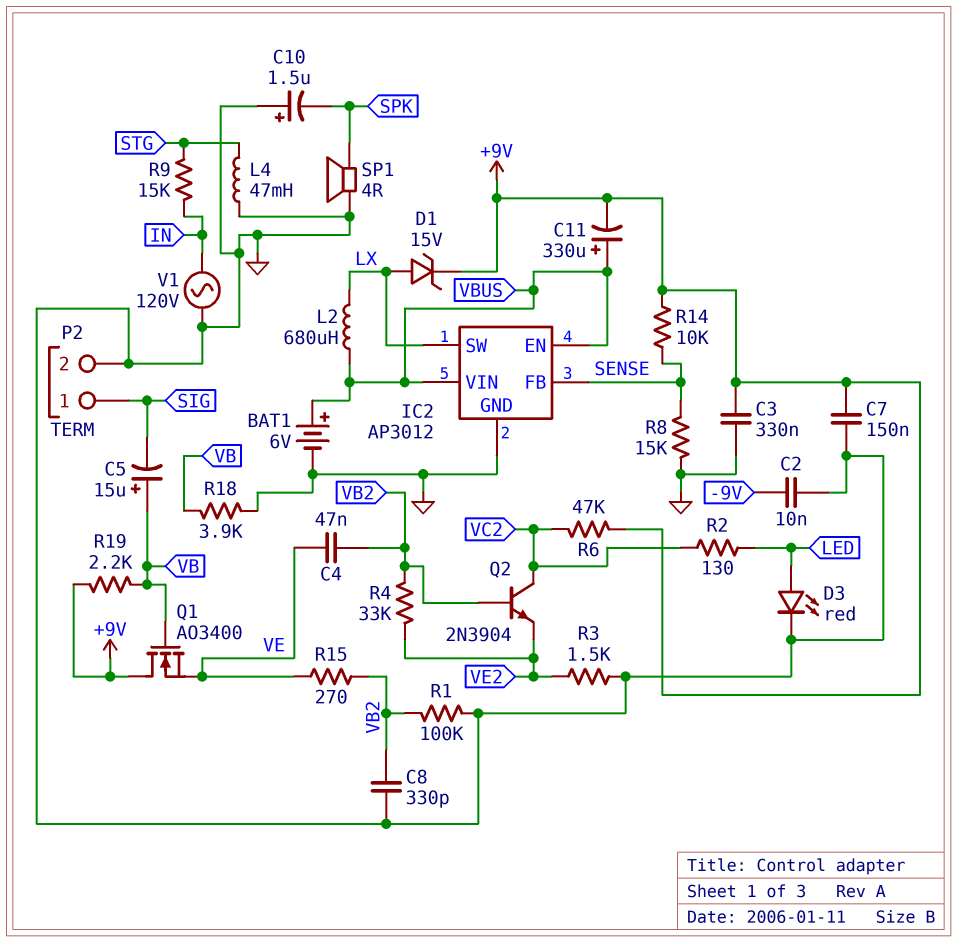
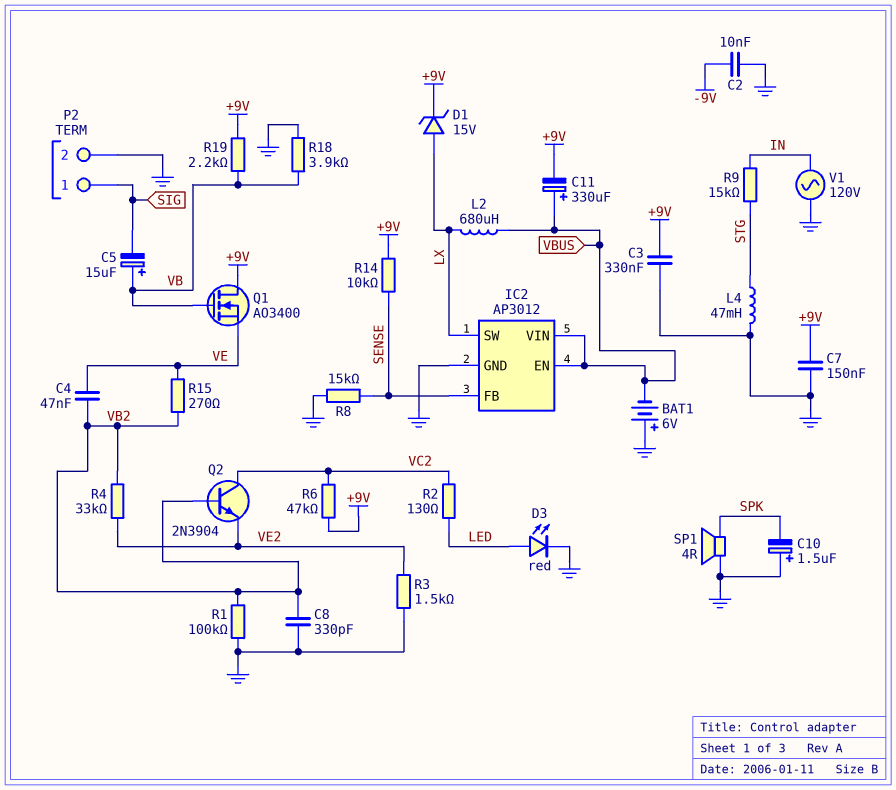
BAT1: 6V (plus VBUS, minus GND) -> 6V (plus GND, minus VBUS)

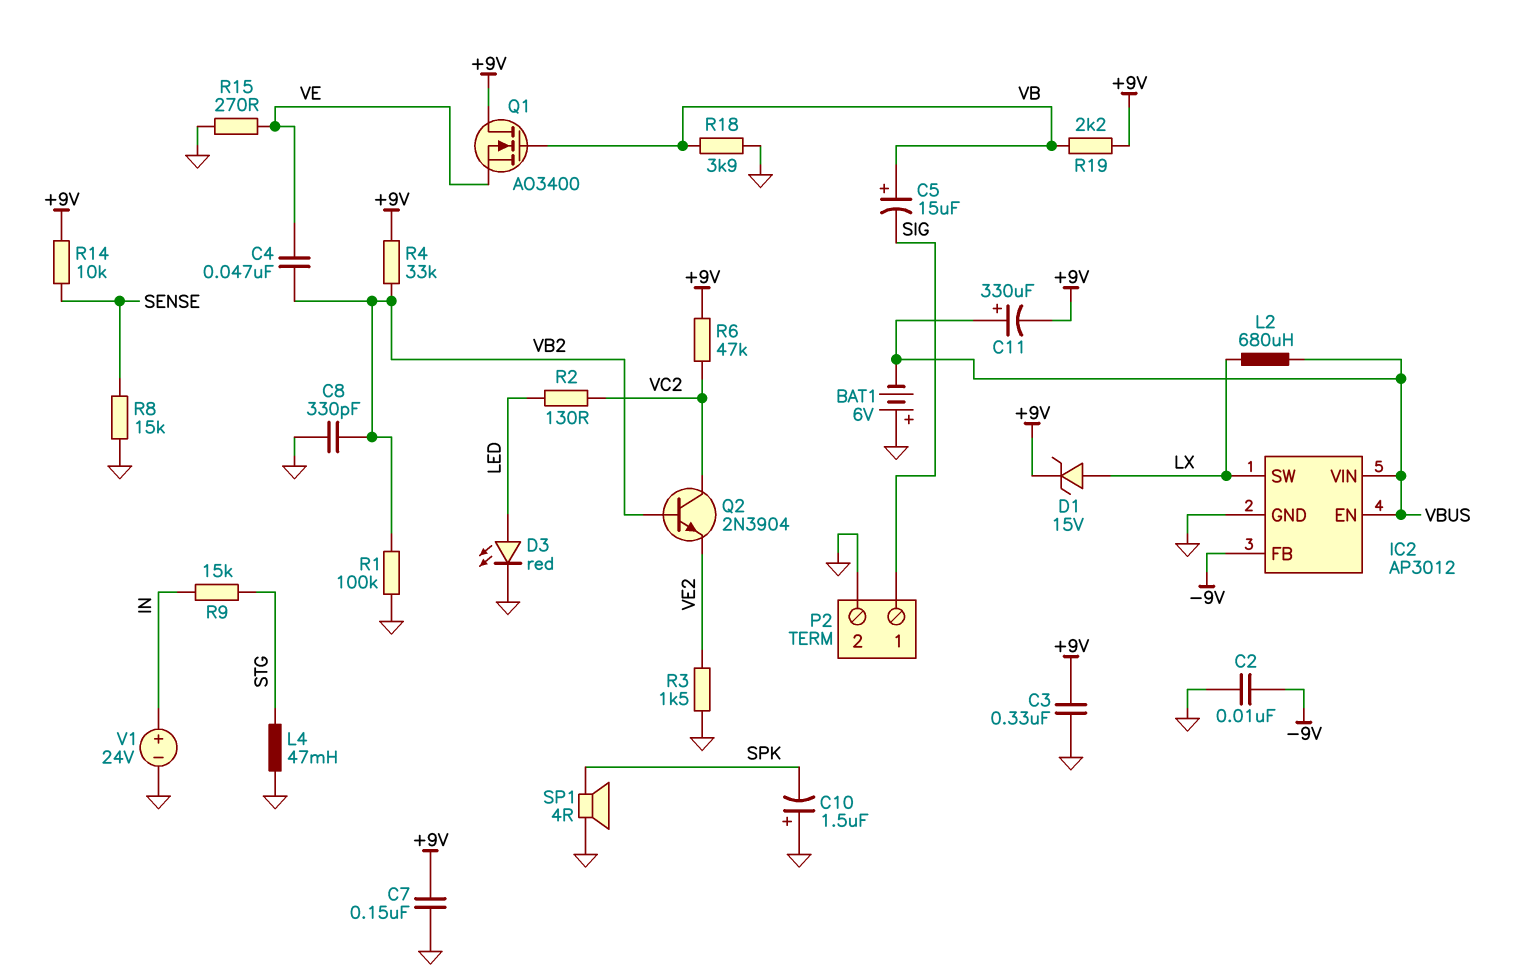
IC2 pin FB: SENSE -> -9V
R4: 33k (VB2, VE2) -> 33k (+9V, VB2)
R15: 270 (VB2, VE) -> 270 (GND, VE)
V1: AC 120V (GND, IN) -> 24V (plus IN, minus GND)

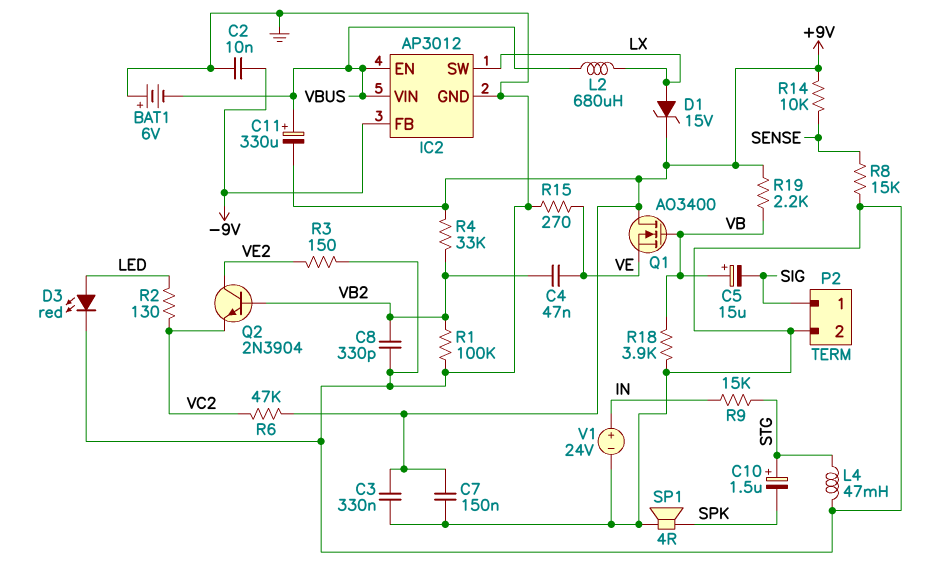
C10: 1.5uF (plus GND, minus SPK) -> 1.5uF (plus STG, minus SPK)
Q2: NPN 2N3904 (B VB2, C VC2, E VE2) -> NPN 2N3904 (B VB2, C VE2, E VC2)
R3: 1.5k (GND, VE2) -> 150 (GND, VE2)

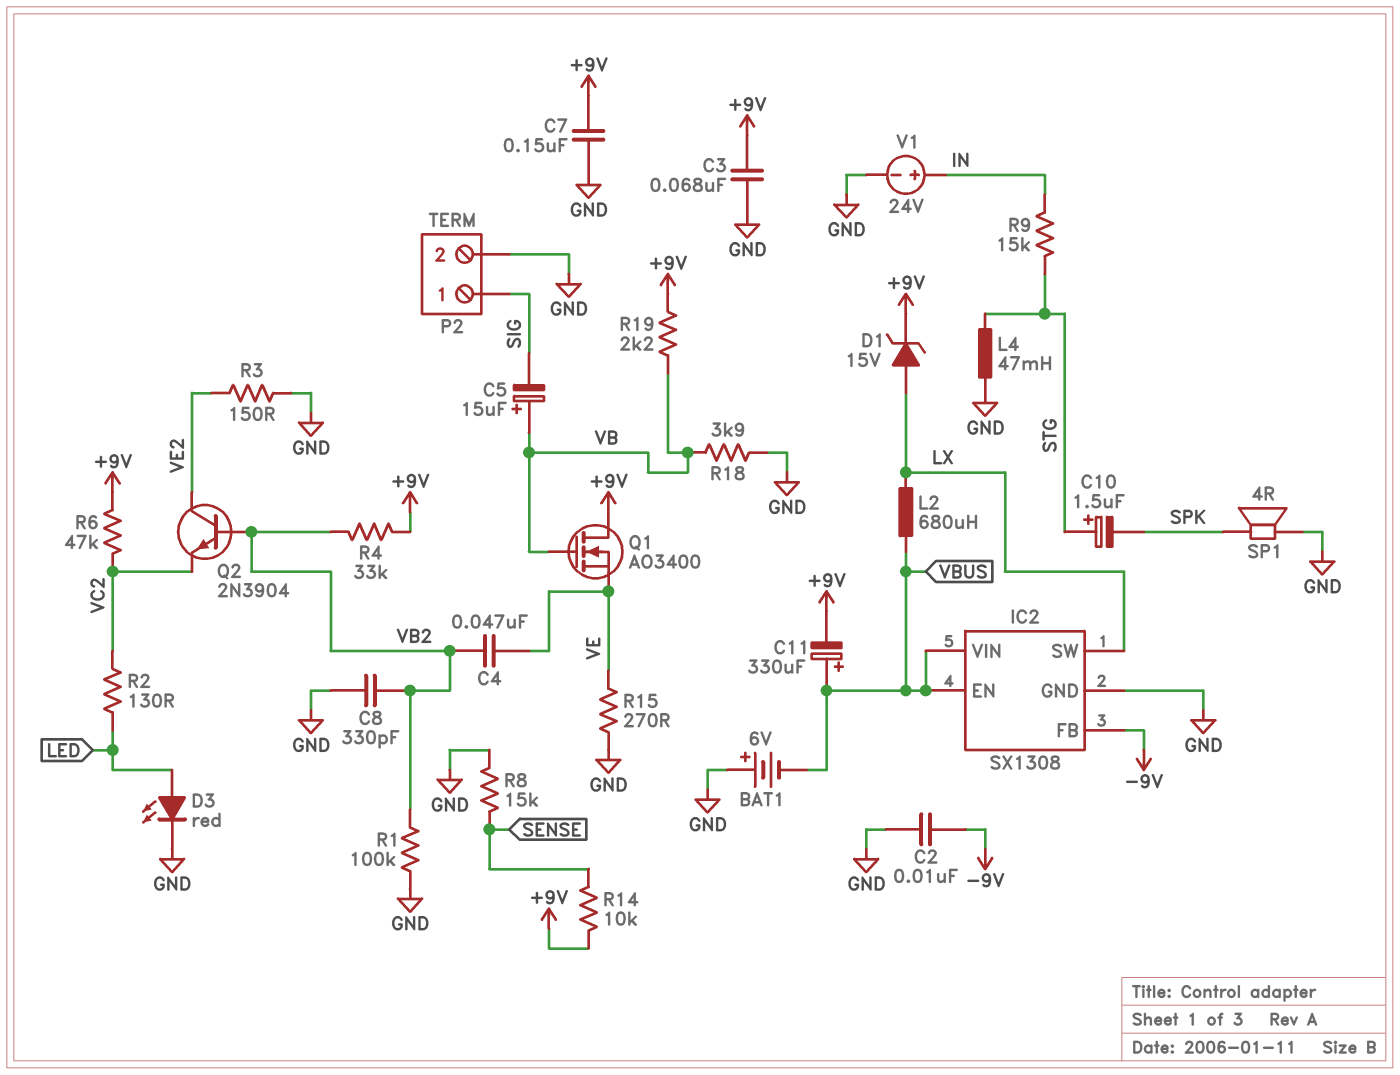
C3: 330nF (+9V, GND) -> 68nF (+9V, GND)
IC2: AP3012 -> SX1308

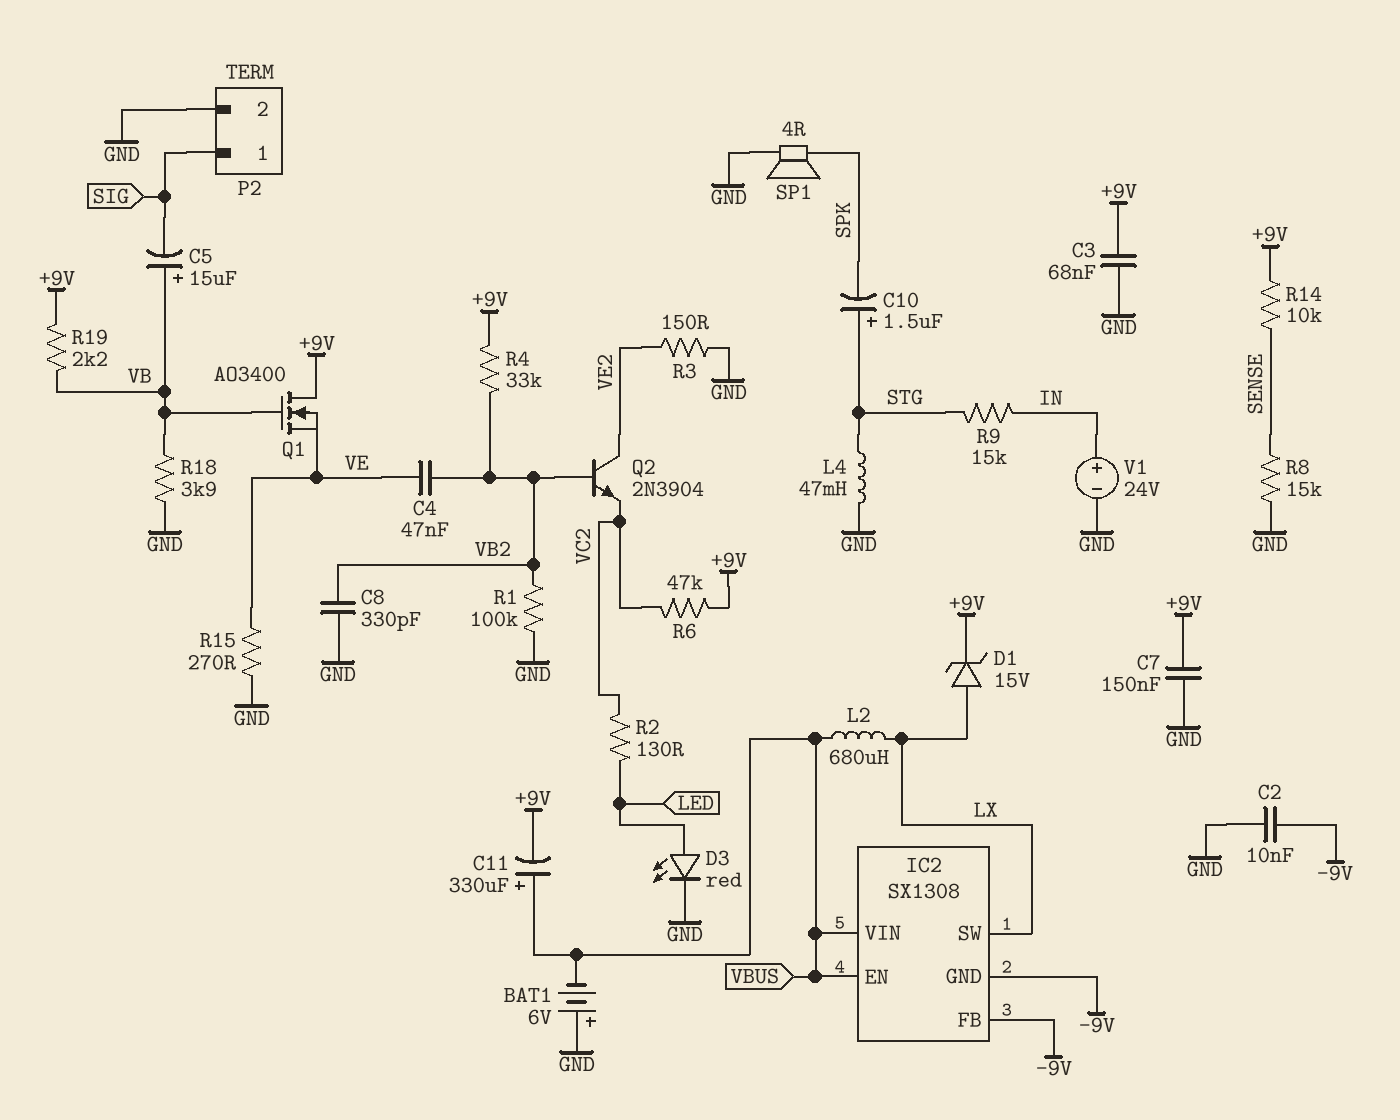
IC2 pin GND: GND -> -9V

